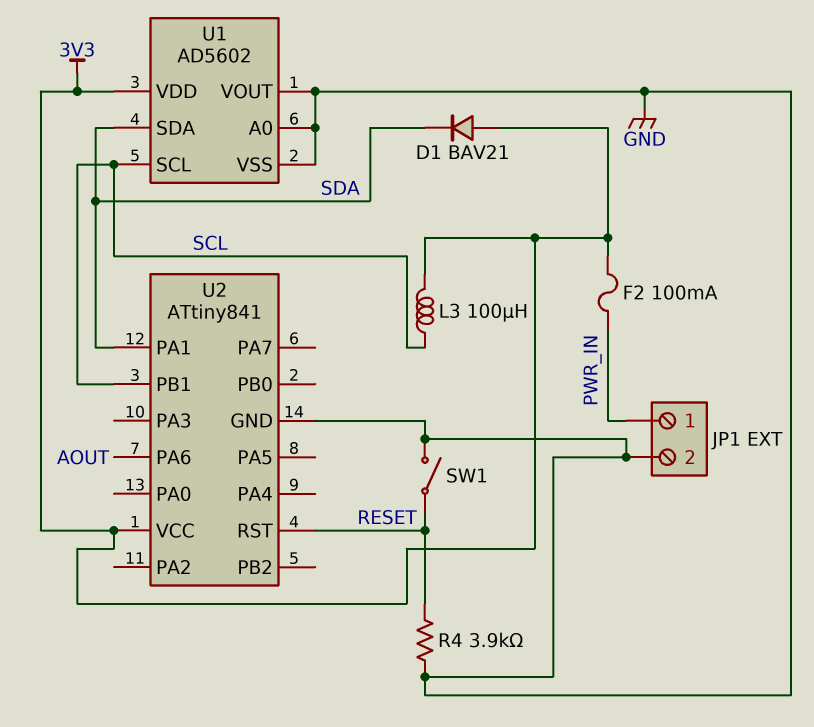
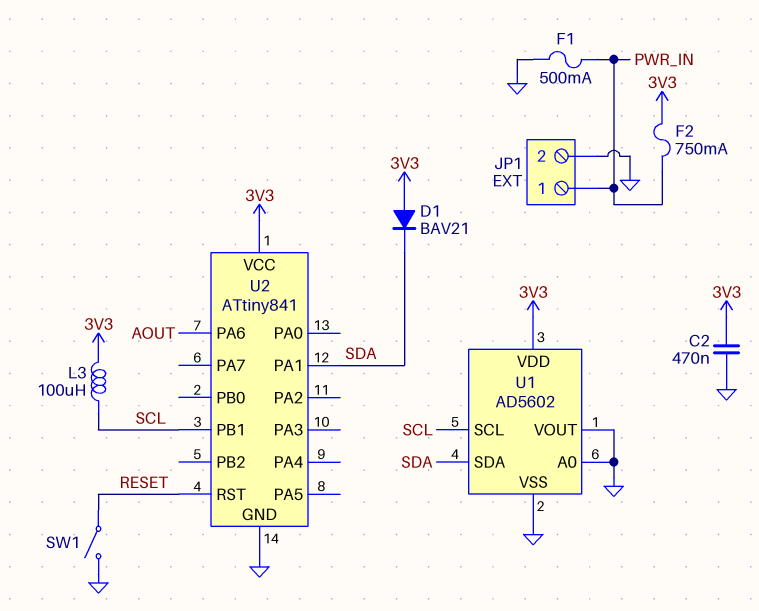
C2: none -> 470nF (3V3, GND)
F1: none -> 500mA (GND, PWR_IN)
F2: 100mA (3V3, PWR_IN) -> 750mA (3V3, PWR_IN)
R4: 3.9k (GND, RESET) -> none

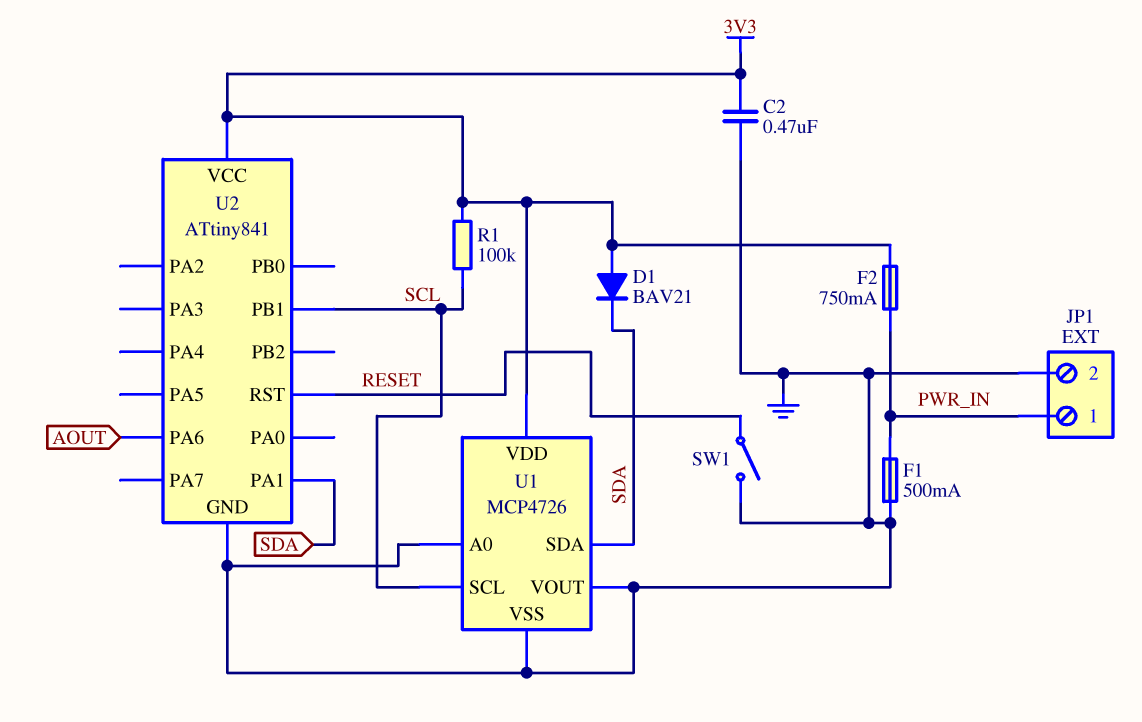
L3: 100uH (3V3, SCL) -> none
R1: none -> 100k (3V3, SCL)
U1: AD5602 -> MCP4726

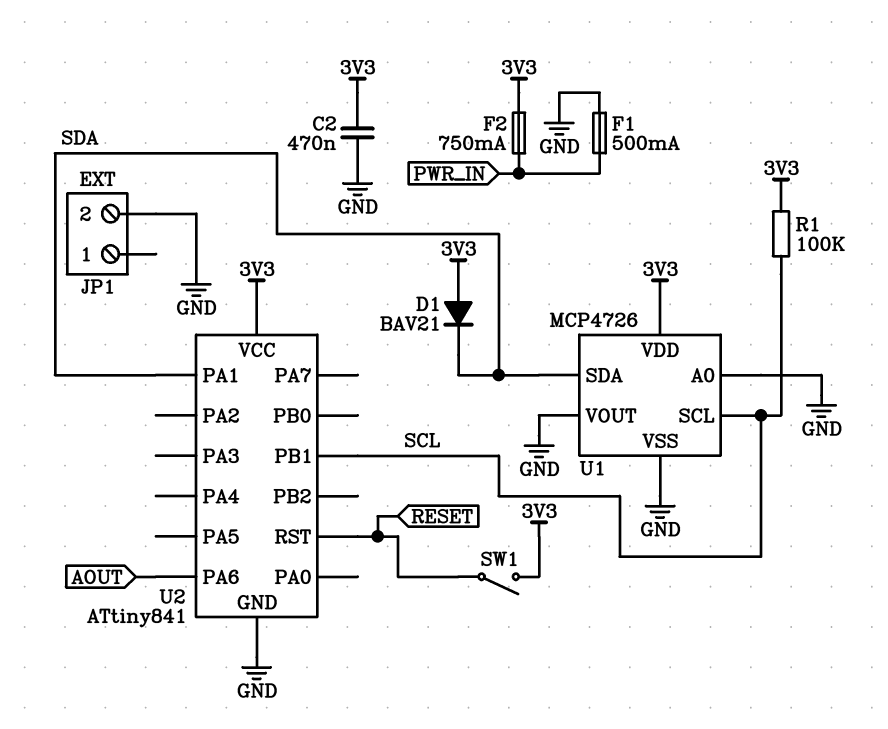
JP1 pin 1: PWR_IN -> none
SW1: switch (GND, RESET) -> switch (3V3, RESET)

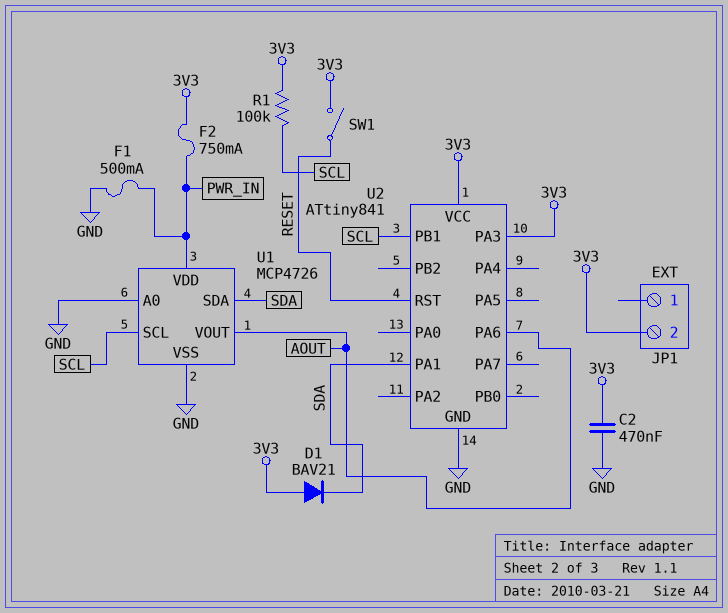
JP1 pin 2: GND -> 3V3
U1 pin VDD: 3V3 -> PWR_IN
U1 pin VOUT: GND -> AOUT
U2 pin PA3: none -> 3V3

